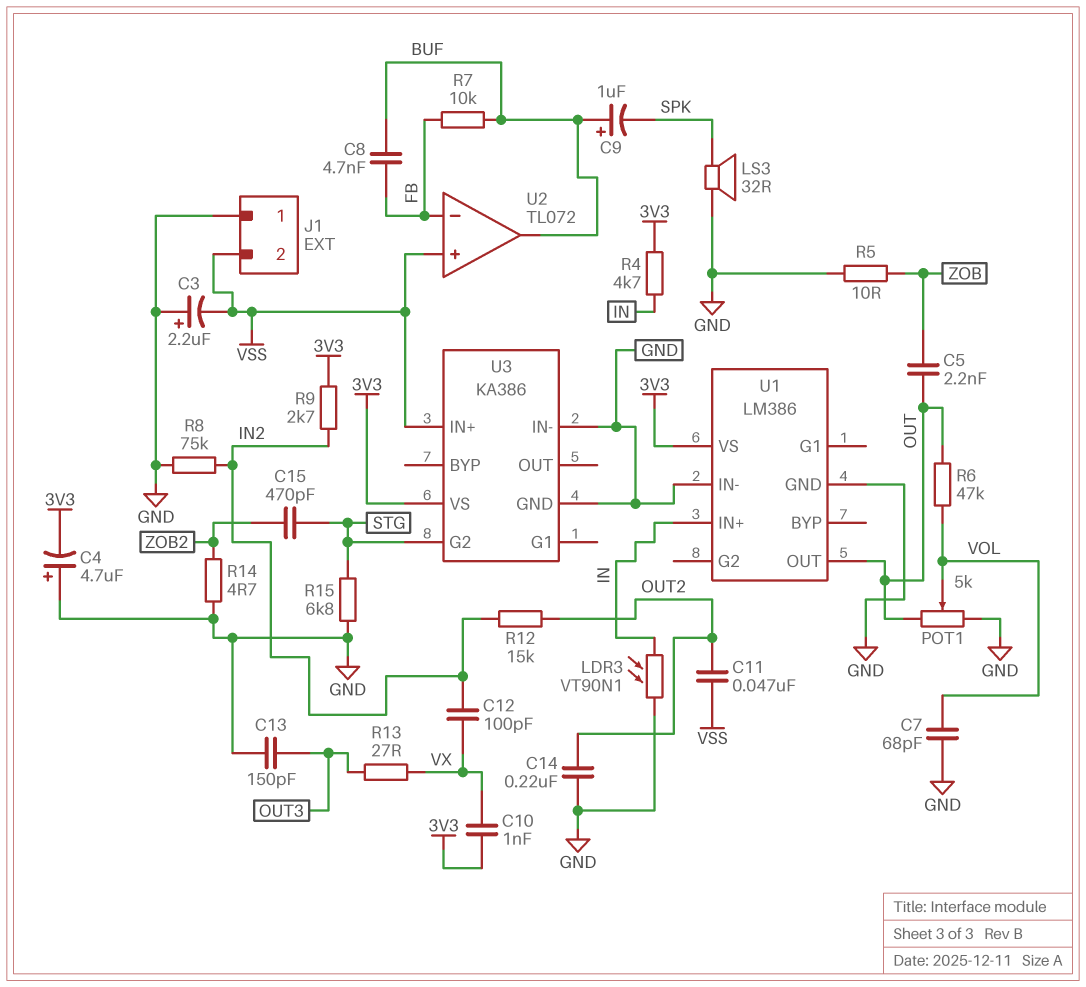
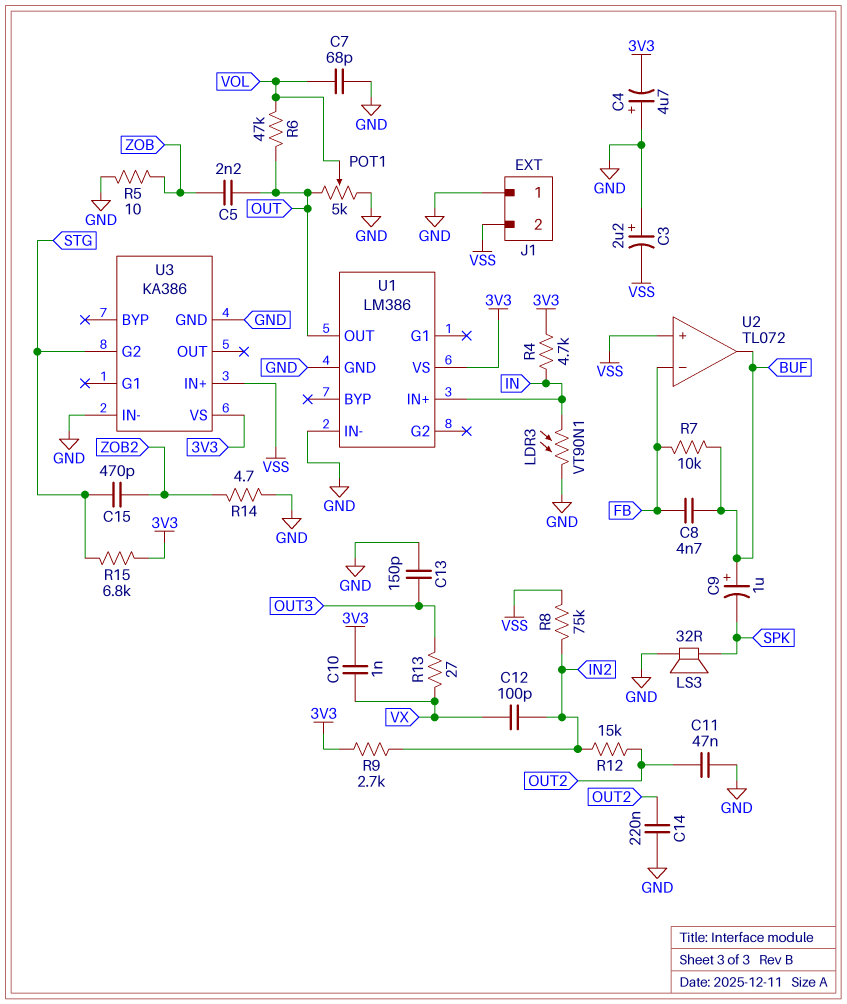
C11: 47nF (OUT2, VSS) -> 47nF (GND, OUT2)
R8: 75k (GND, IN2) -> 75k (IN2, VSS)
R15: 6.8k (GND, STG) -> 6.8k (3V3, STG)

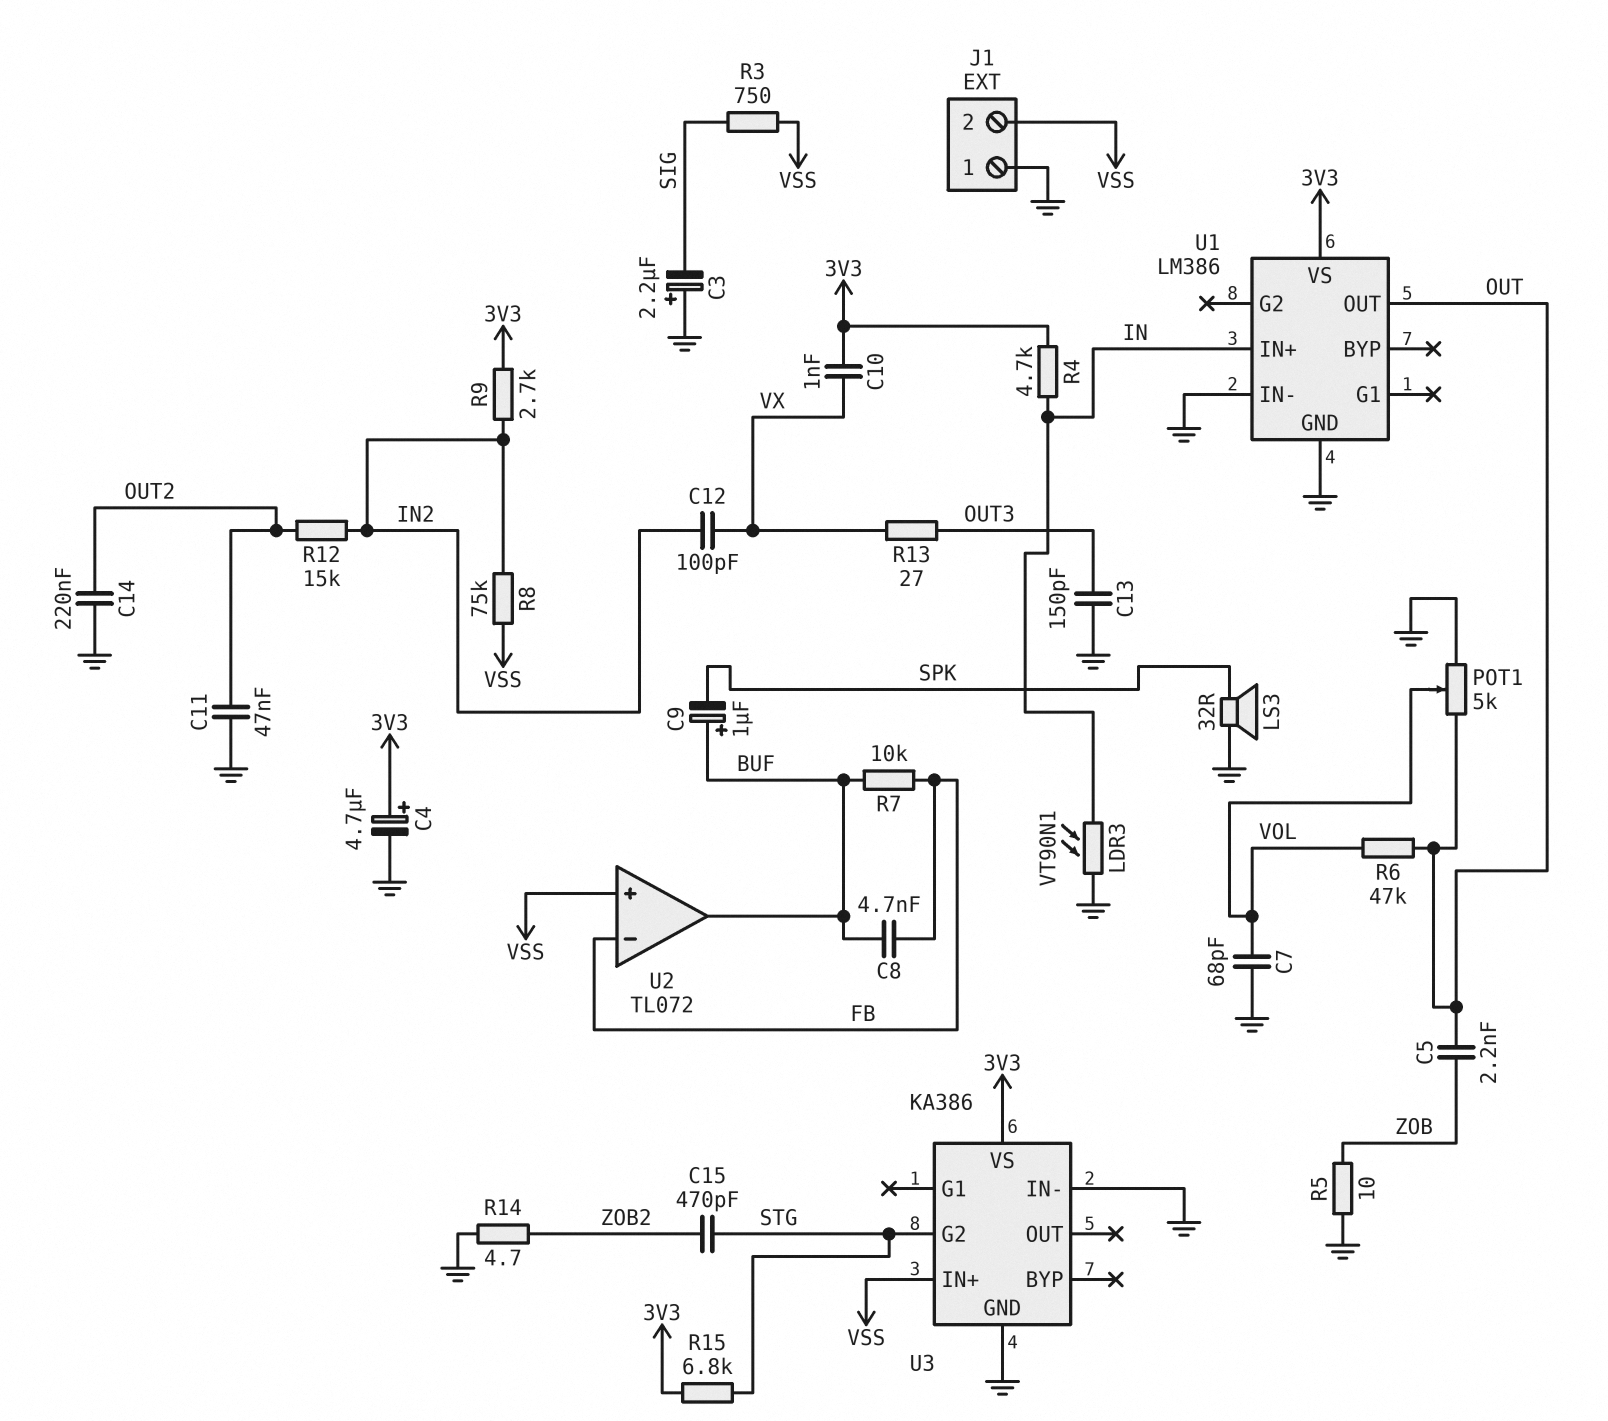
C3: 2.2uF (plus GND, minus VSS) -> 2.2uF (plus GND, minus SIG)
C4: 4.7uF (plus GND, minus 3V3) -> 4.7uF (plus 3V3, minus GND)
R3: none -> 750 (SIG, VSS)

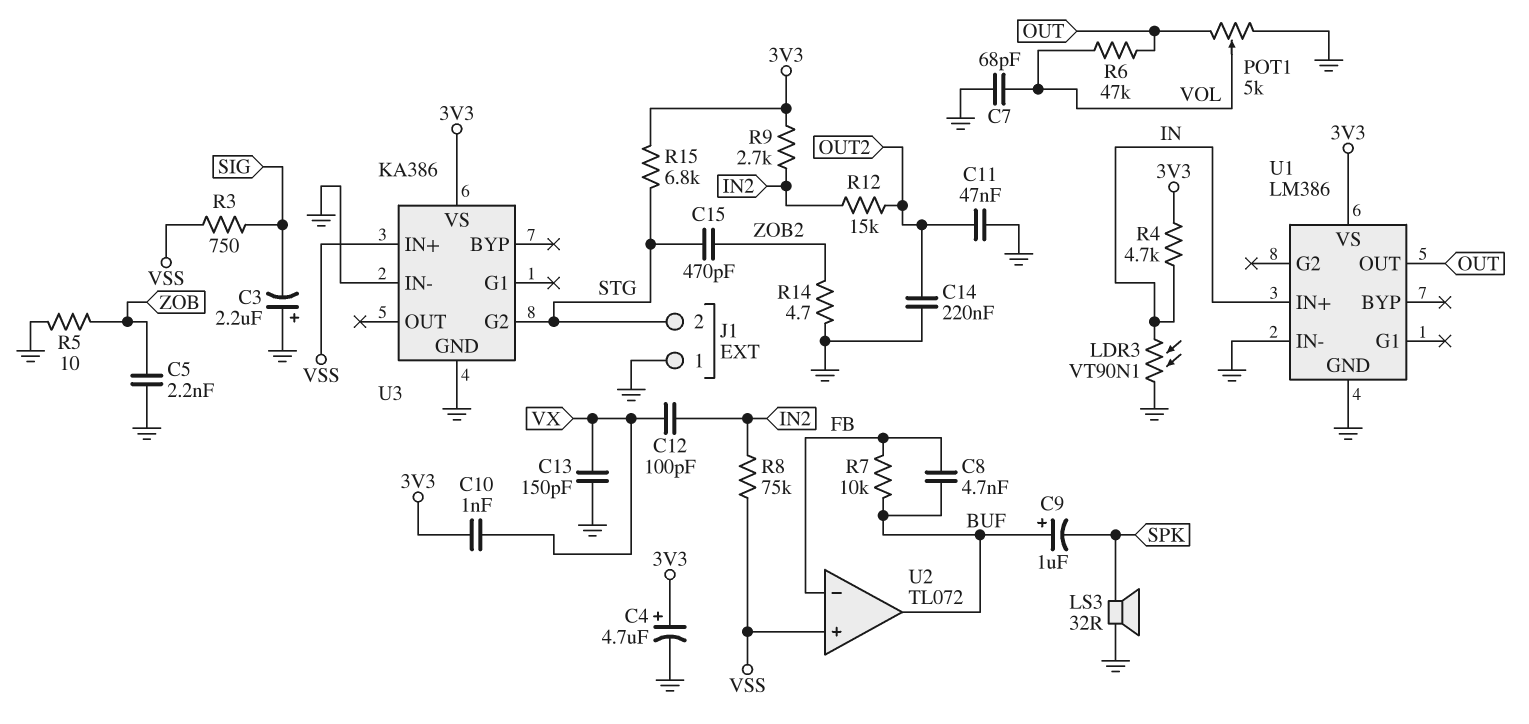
C5: 2.2nF (OUT, ZOB) -> 2.2nF (GND, ZOB)
C13: 150pF (GND, OUT3) -> 150pF (GND, VX)
J1 pin 2: VSS -> STG
R13: 27 (OUT3, VX) -> none

